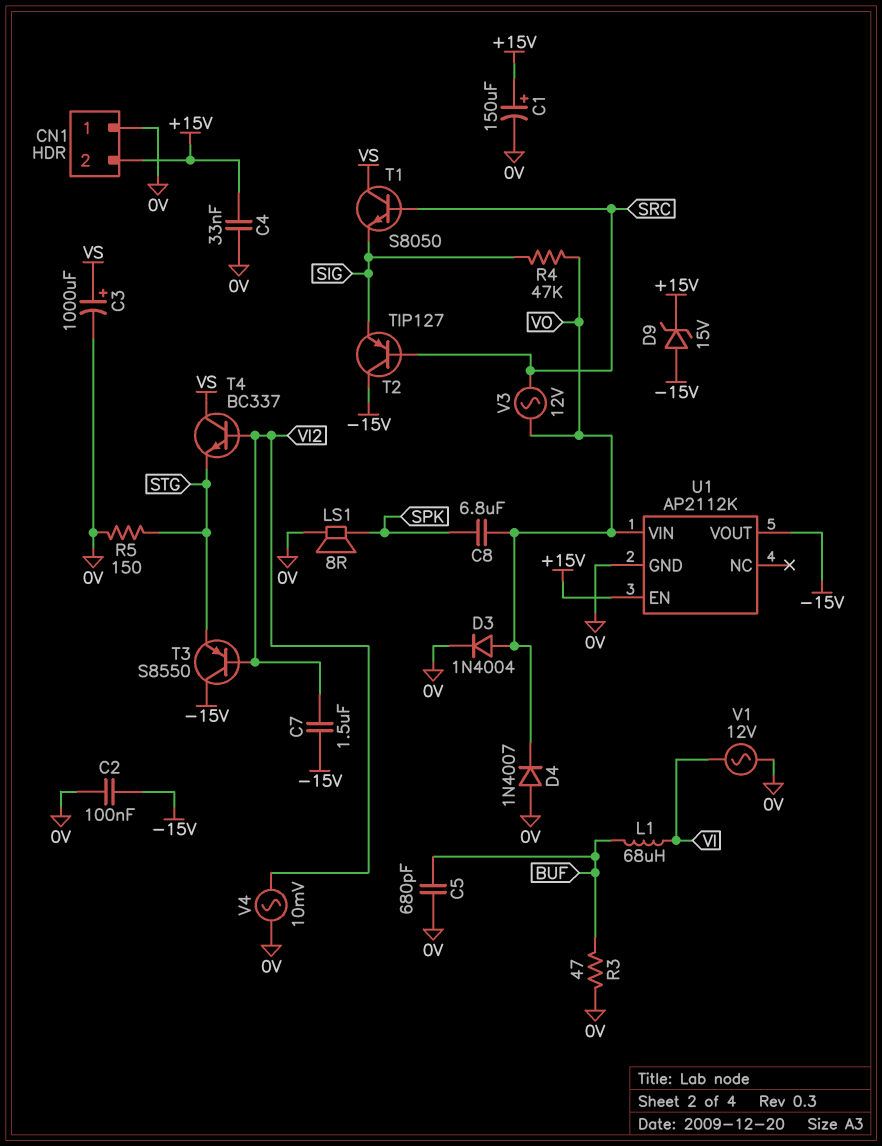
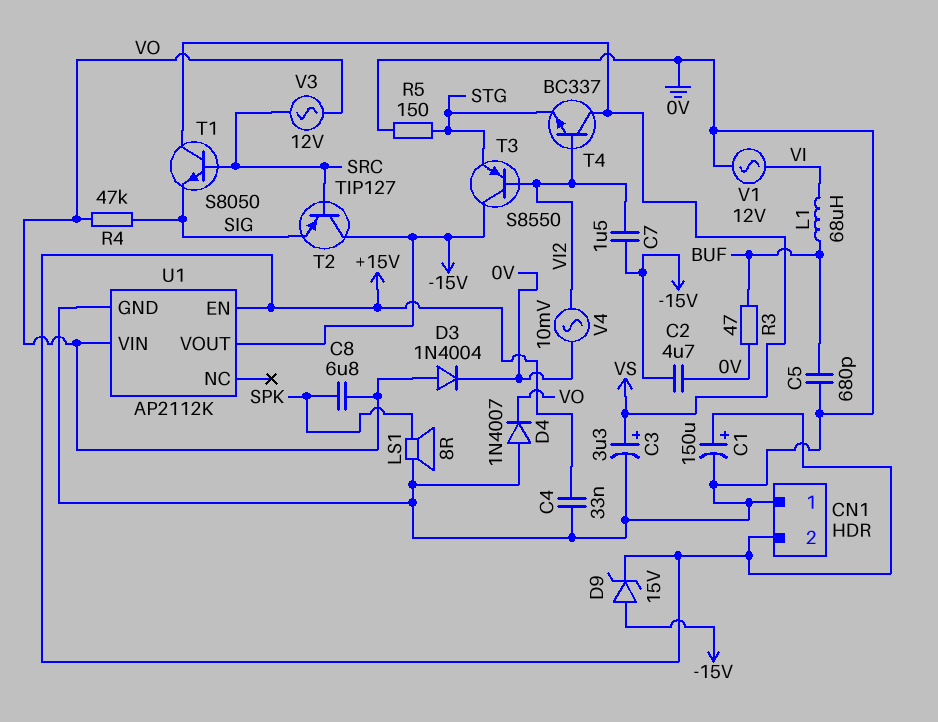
C2: 100nF (-15V, 0V) -> 4.7uF (-15V, 0V)
C3: 1000uF (plus VS, minus 0V) -> 3.3uF (plus VS, minus 0V)

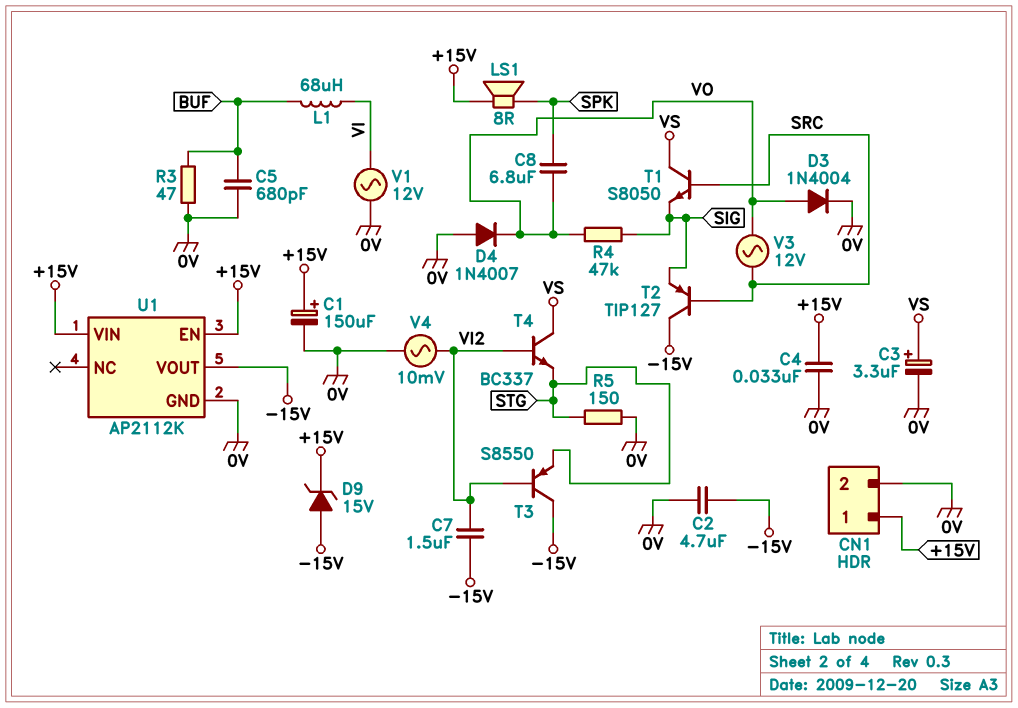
CN1 pin 1: 0V -> +15V
CN1 pin 2: +15V -> 0V
LS1: speaker 8R (0V, SPK) -> speaker 8R (+15V, SPK)
U1 pin VIN: VO -> +15V

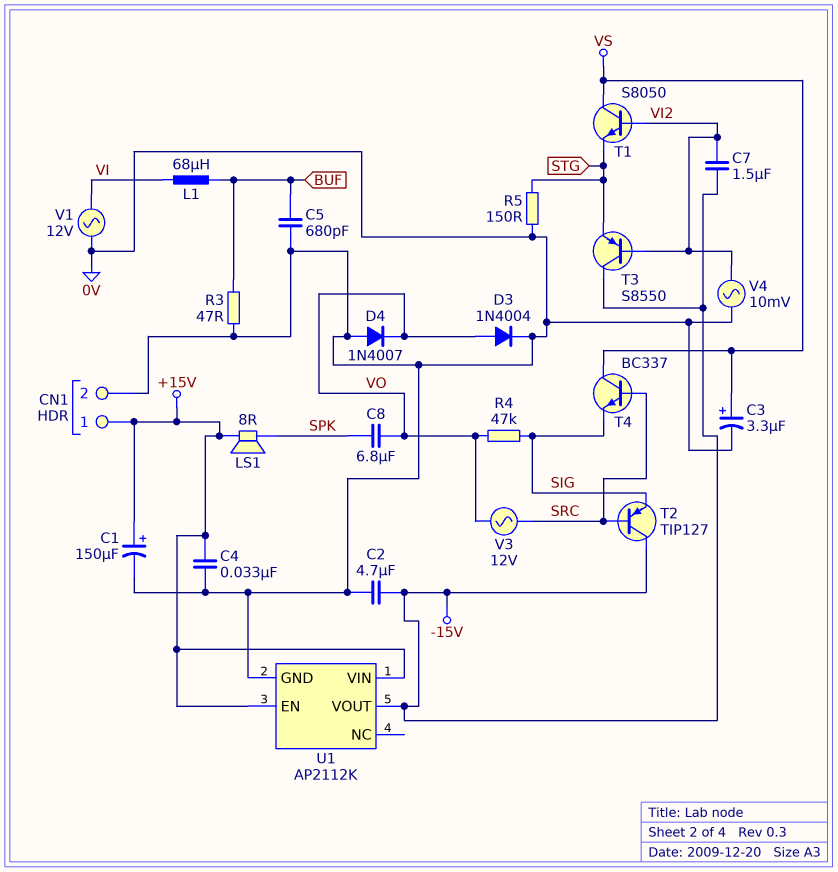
D9: zener 15V (A -15V, K +15V) -> none
T1: NPN S8050 (B SRC, C VS, E SIG) -> NPN S8050 (B VI2, C VS, E STG)
T4: NPN BC337 (B VI2, C VS, E STG) -> NPN BC337 (B SRC, C VS, E SIG)

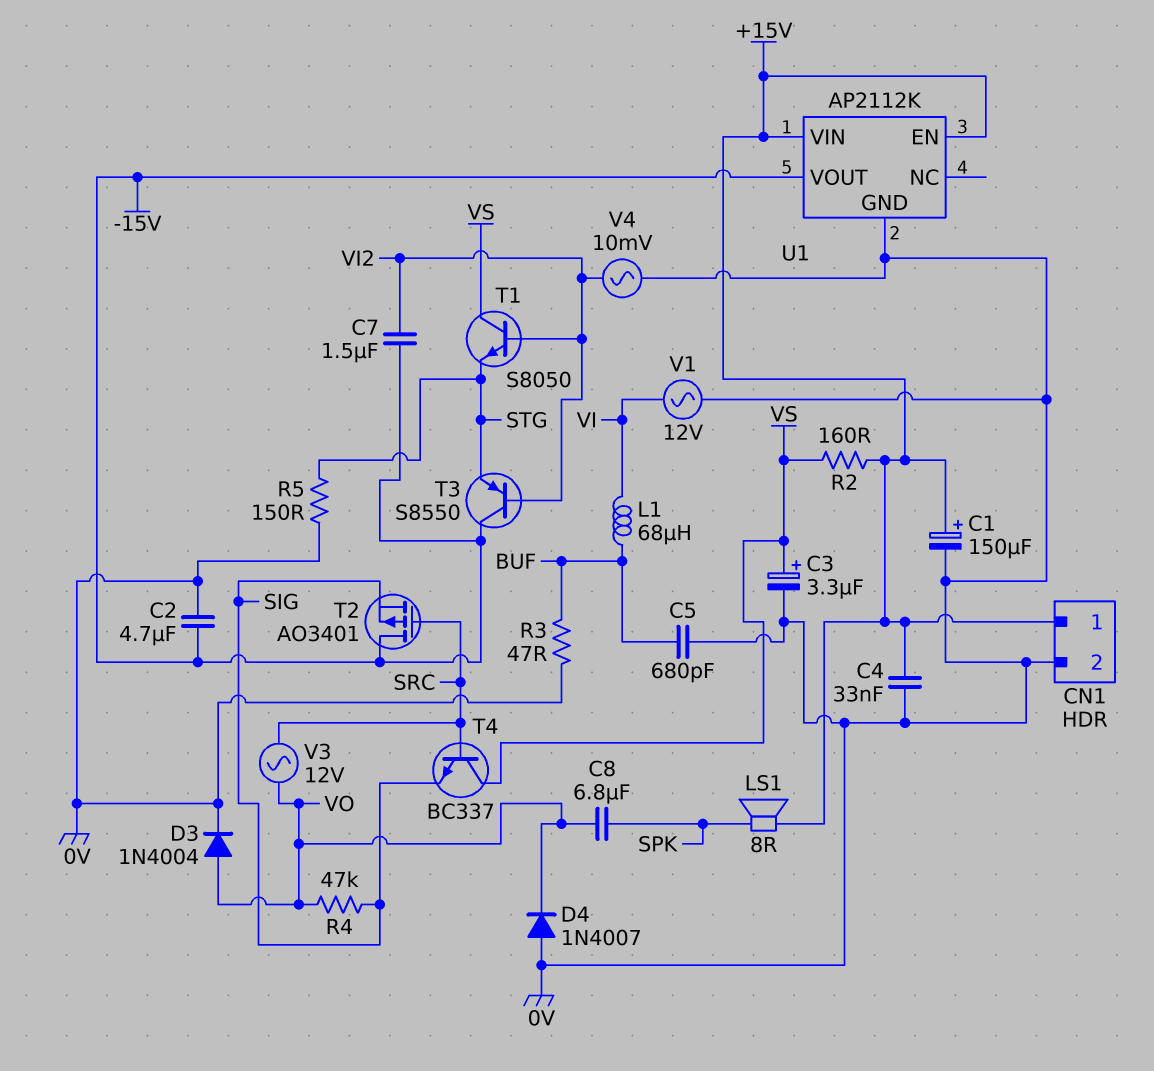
R2: none -> 160 (+15V, VS)
T2: PNP TIP127 (B SRC, C -15V, E SIG) -> PMOS AO3401 (G SRC, D -15V, S SIG)

